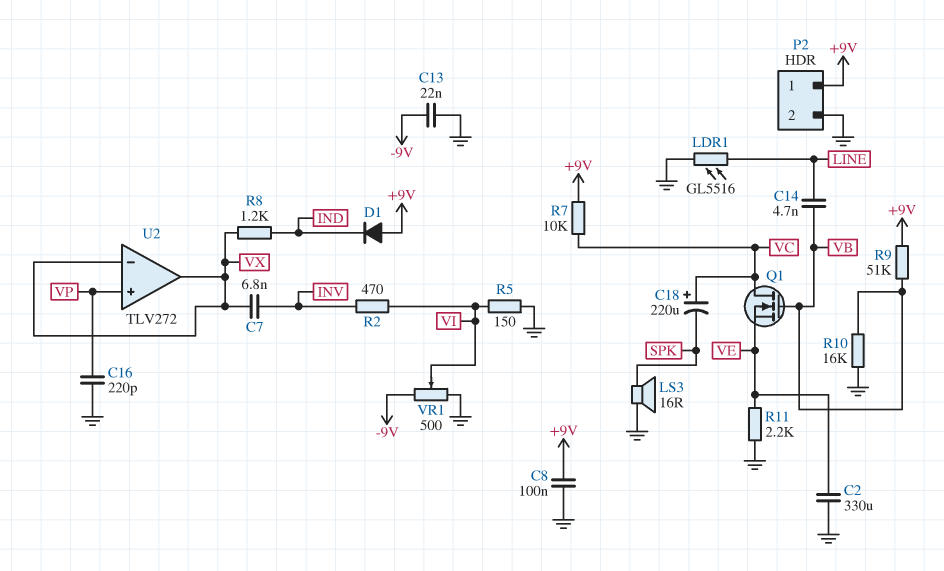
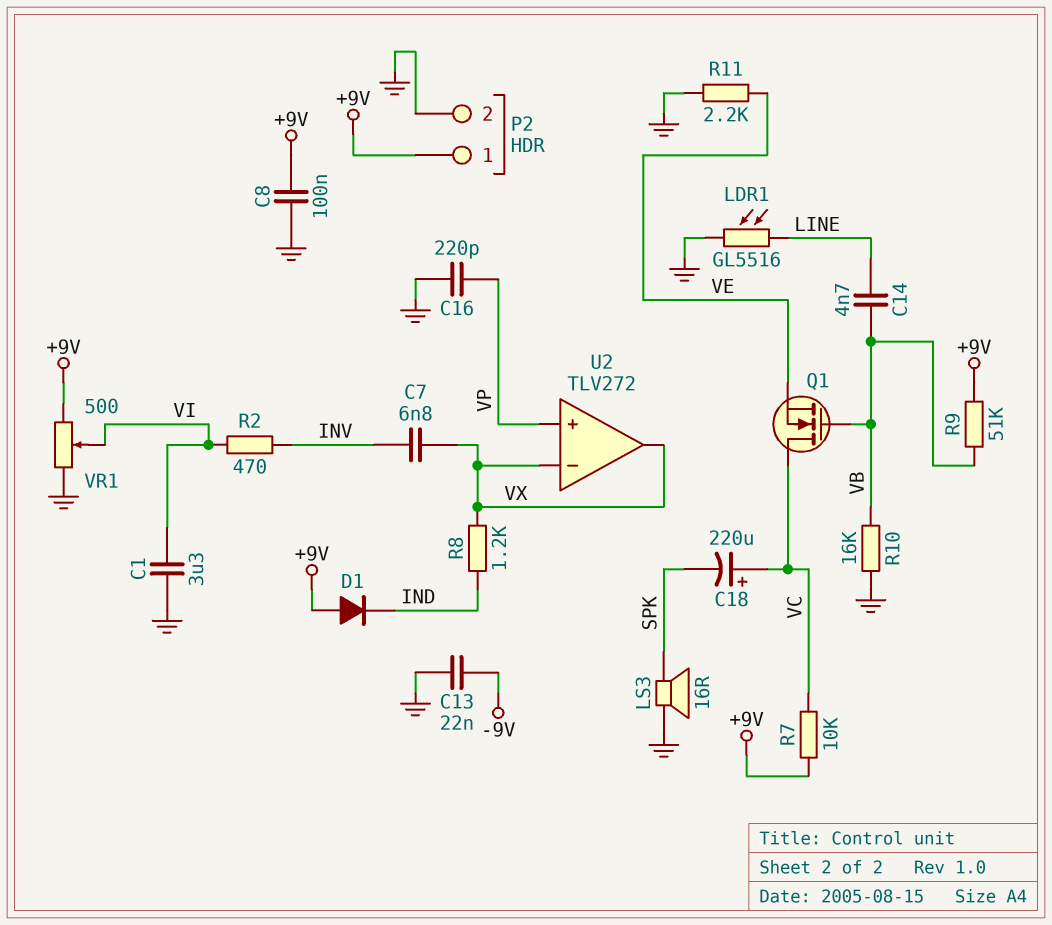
C1: none -> 3.3uF (GND, VI)
C2: 330uF (GND, VE) -> none
R5: 150 (GND, VI) -> none
VR1: 500 (-9V, GND, wiper VI) -> 500 (+9V, GND, wiper VI)

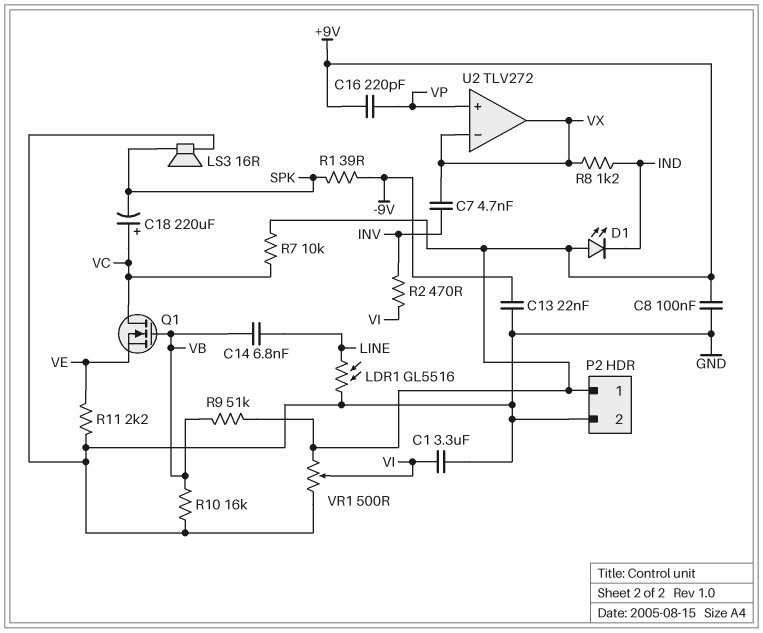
C7: 6.8nF (INV, VX) -> 4.7nF (INV, VX)
C14: 4.7nF (LINE, VB) -> 6.8nF (LINE, VB)
C16: 220pF (GND, VP) -> 220pF (+9V, VP)
D1: diode (A +9V, K IND) -> LED (A +9V, K IND)
R1: none -> 39 (-9V, SPK)

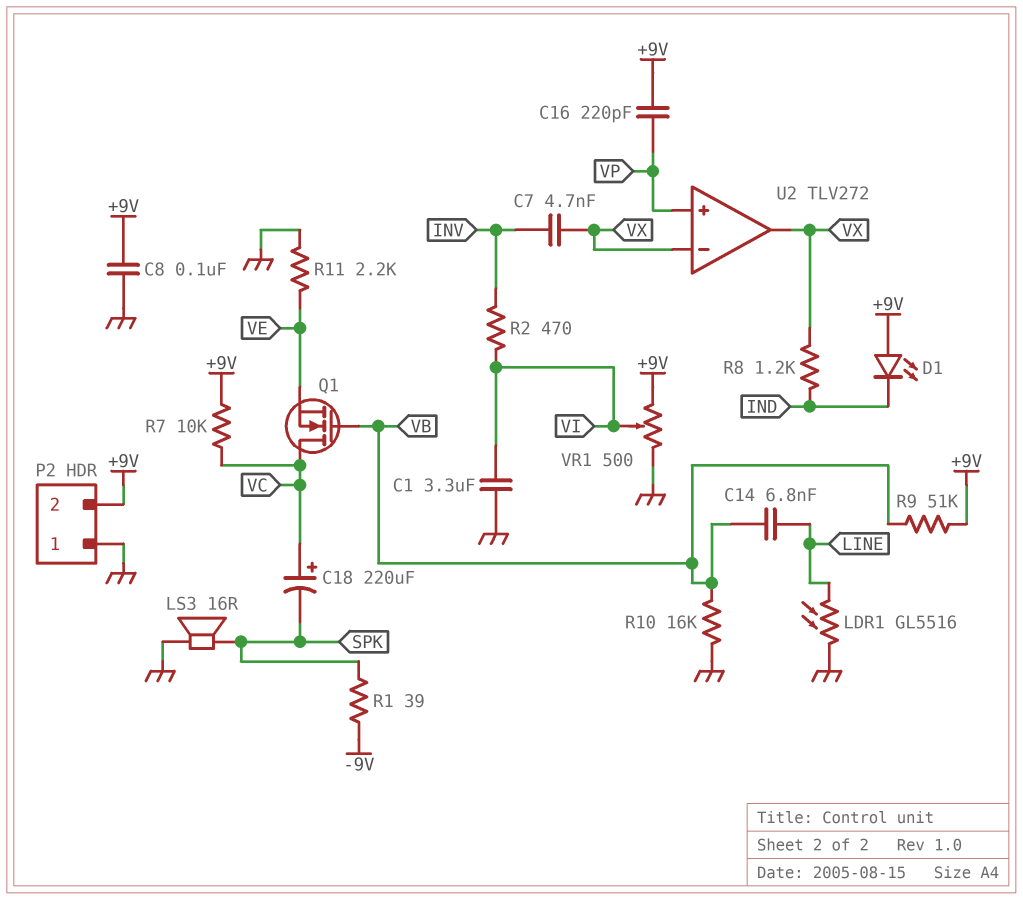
C13: 22nF (-9V, GND) -> none
P2 pin 1: +9V -> GND
P2 pin 2: GND -> +9V

